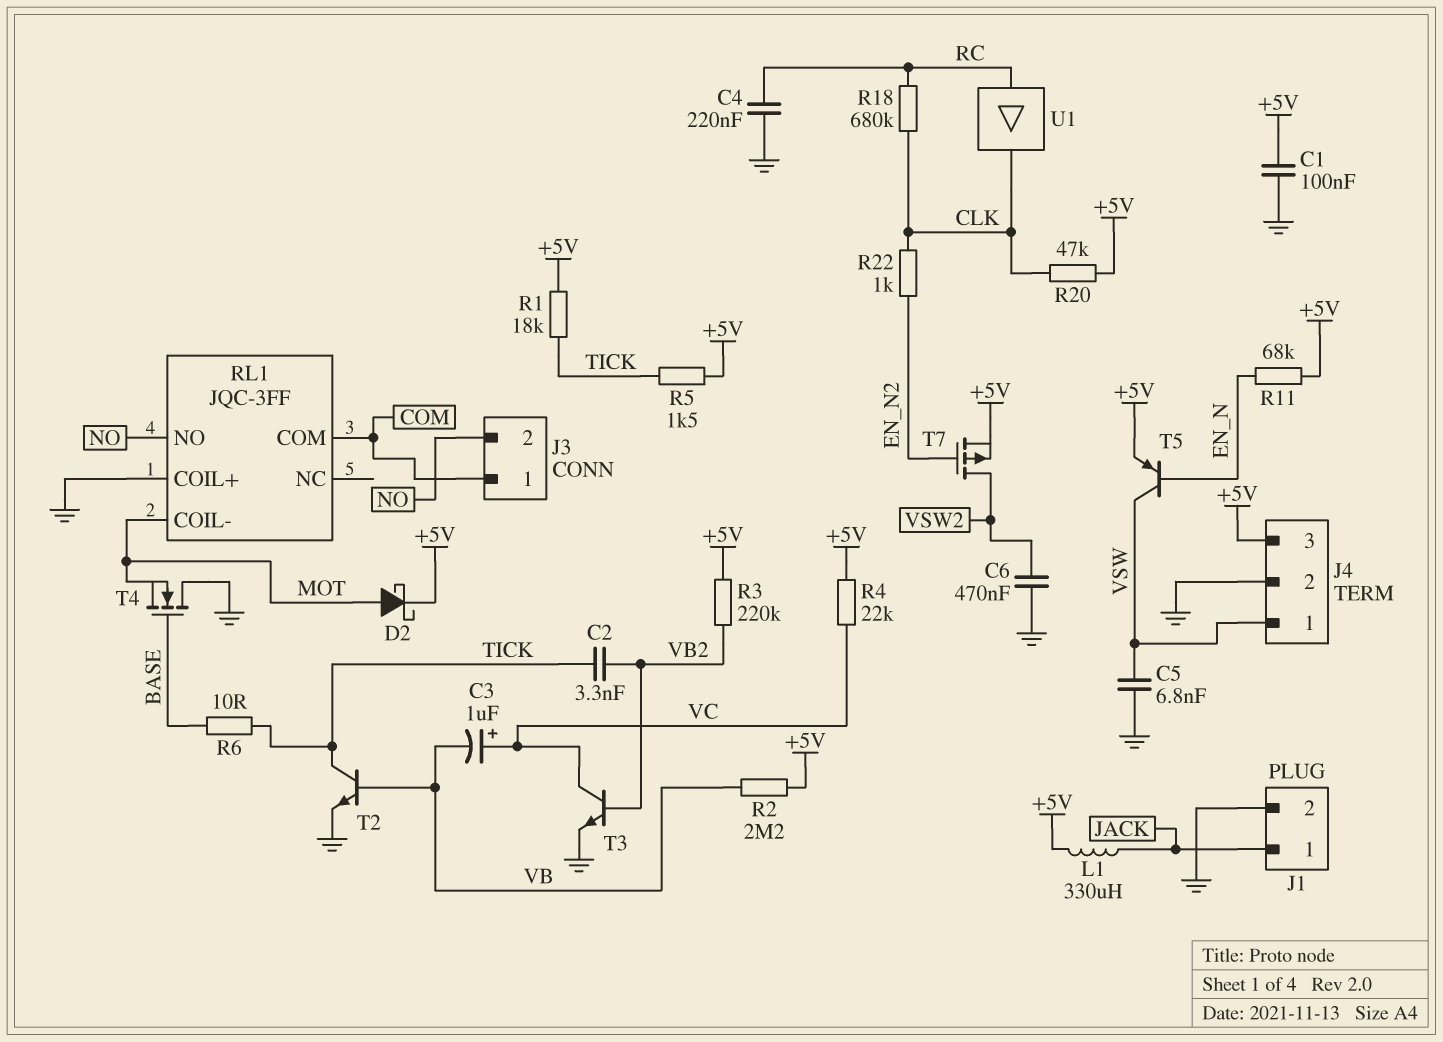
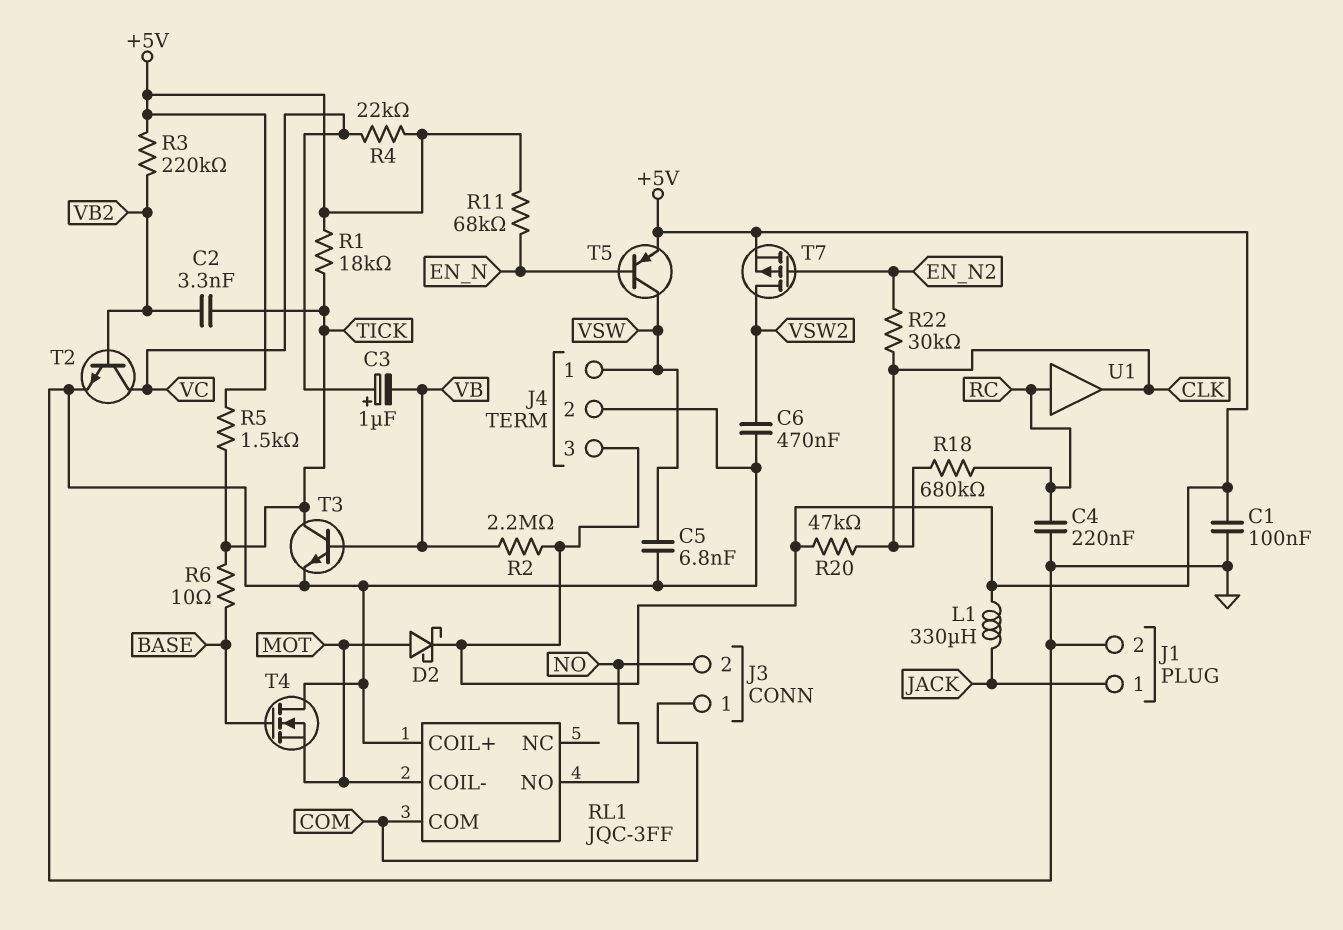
R22: 1k (CLK, EN_N2) -> 30k (CLK, EN_N2)
T2: NPN (B VB, C TICK, E GND) -> NPN (B VB2, C VC, E GND)
T3: NPN (B VB2, C VC, E GND) -> NPN (B VB, C TICK, E GND)

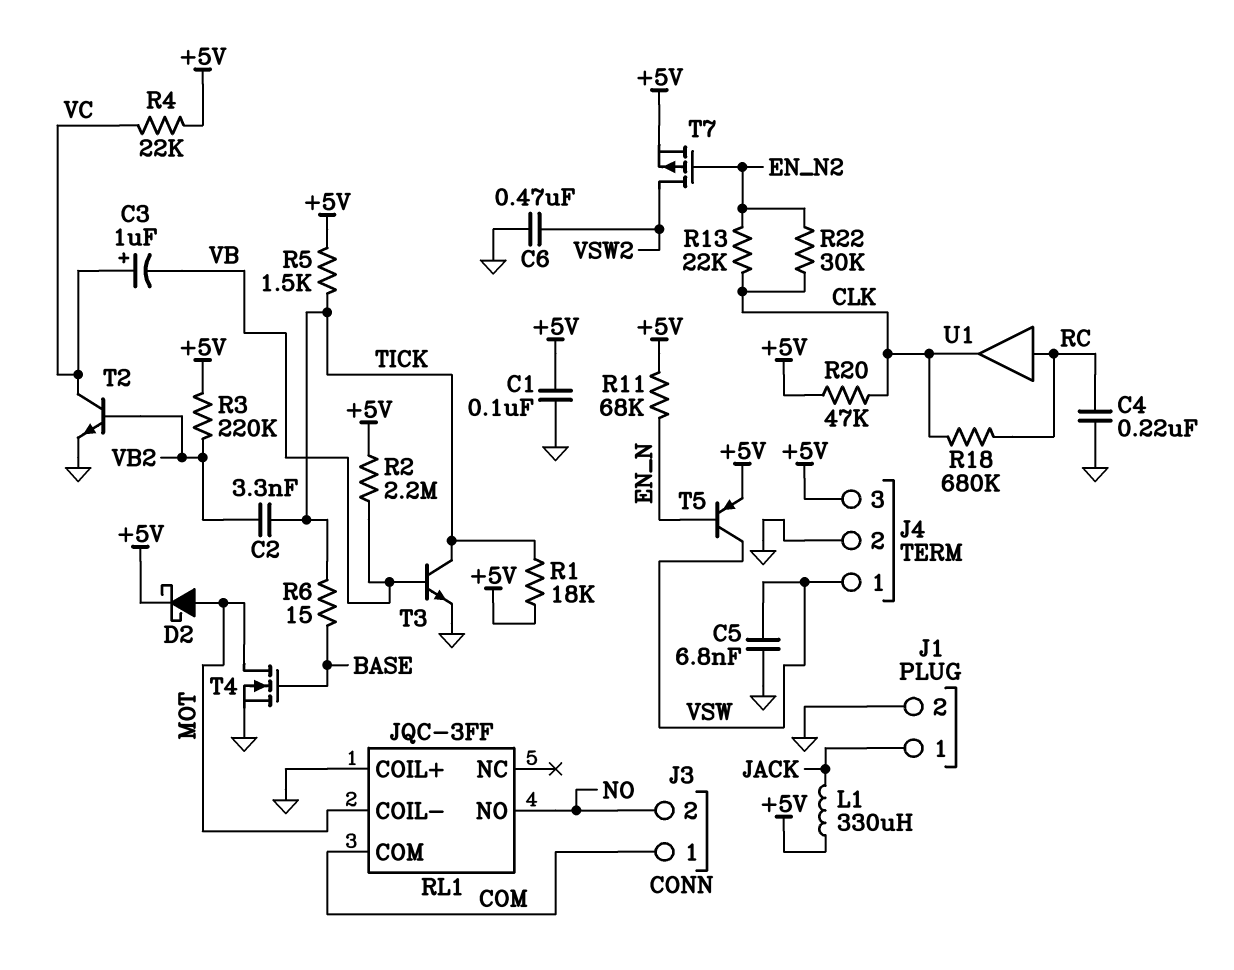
R6: 10 (BASE, TICK) -> 15 (BASE, TICK)
R13: none -> 22k (CLK, EN_N2)
T4: NMOS (G BASE, D GND, S MOT) -> NMOS (G BASE, D MOT, S GND)

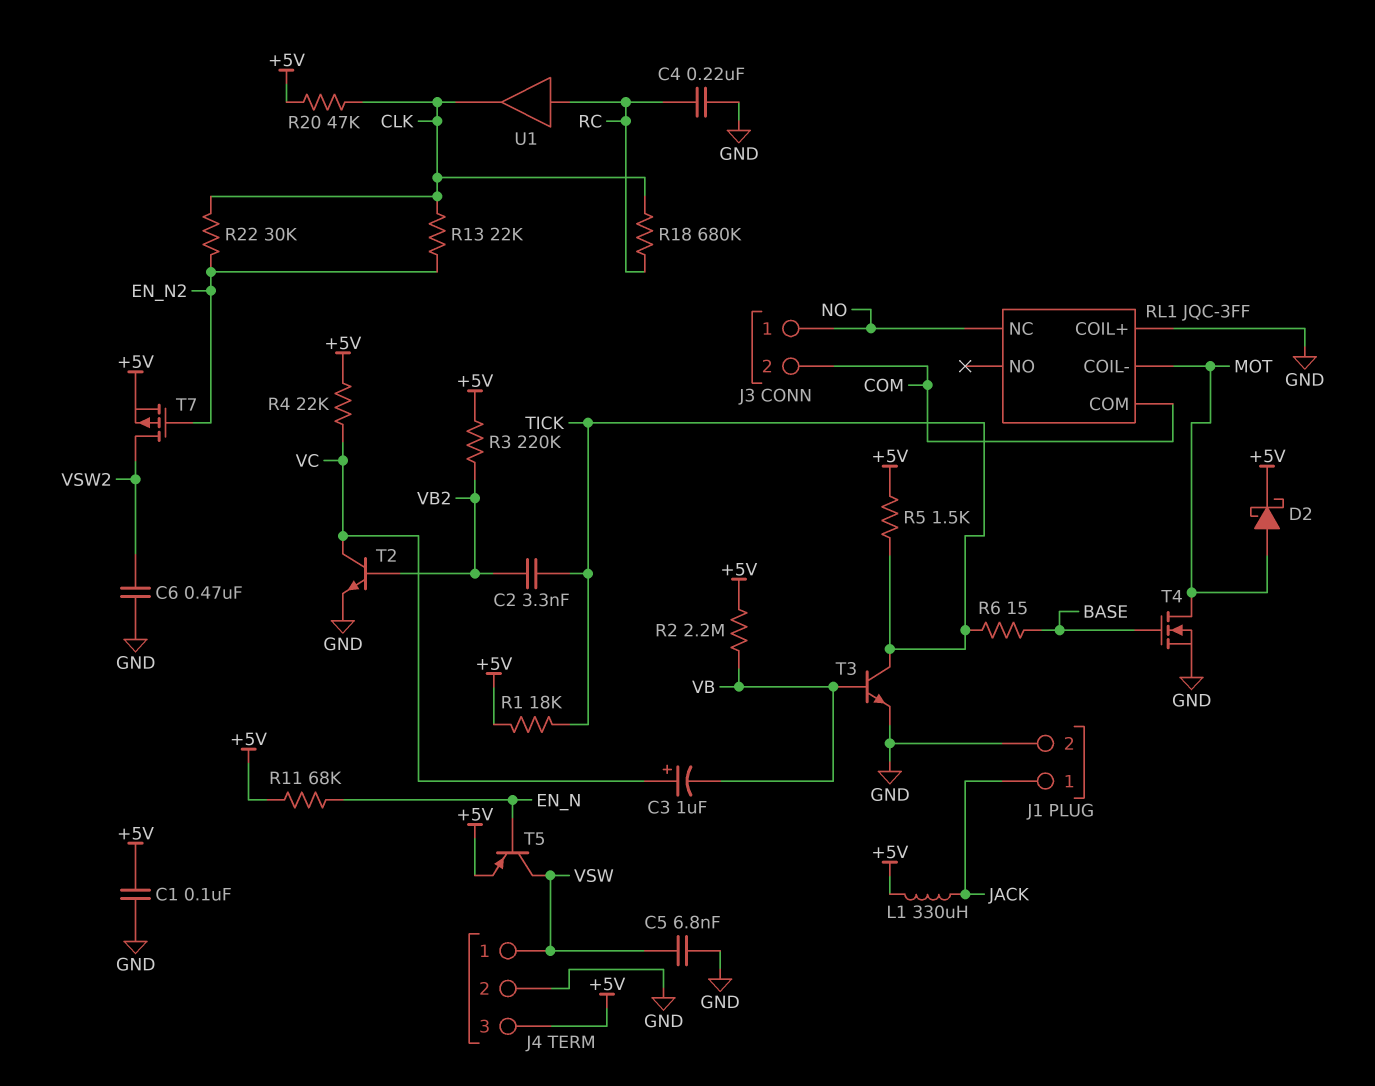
J3 pin 1: COM -> NO
J3 pin 2: NO -> COM
RL1 pin NC: none -> NO
RL1 pin NO: NO -> none

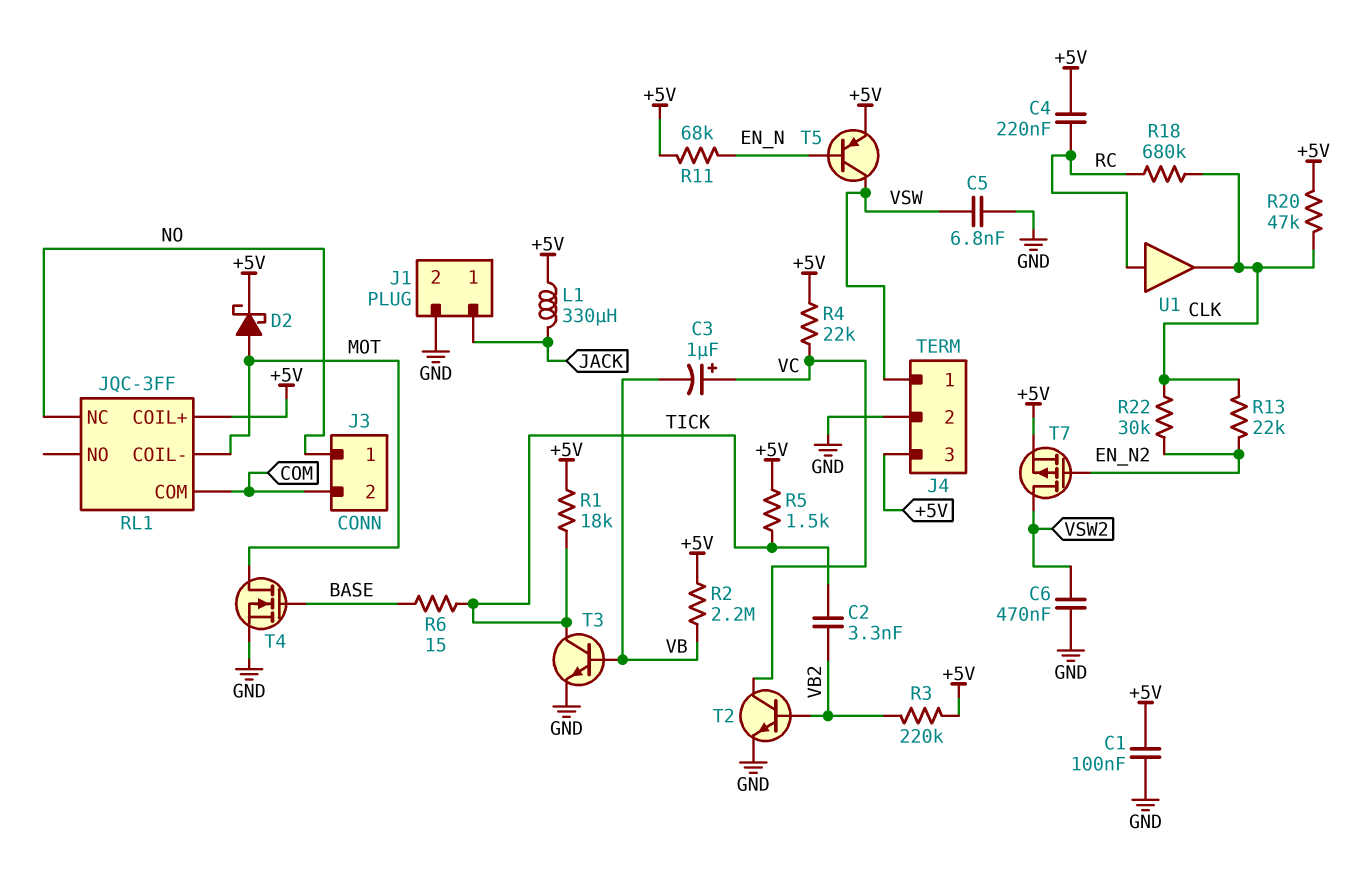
C4: 220nF (GND, RC) -> 220nF (+5V, RC)
RL1 pin COIL+: GND -> +5V

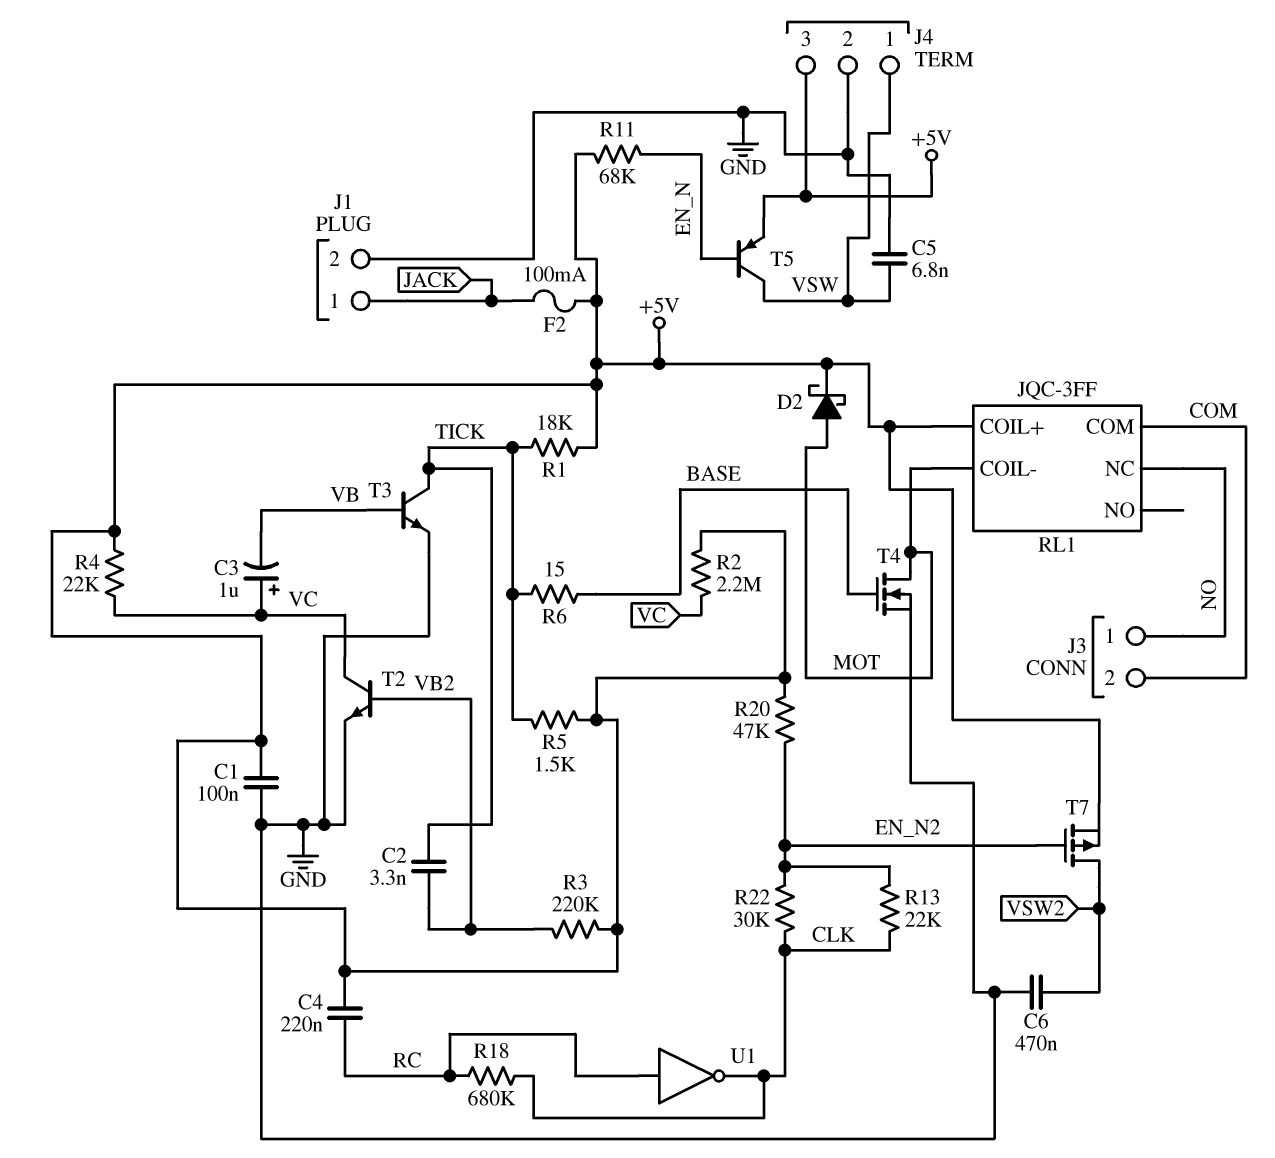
F2: none -> 100mA (+5V, JACK)
L1: 330uH (+5V, JACK) -> none
R2: 2.2M (+5V, VB) -> 2.2M (+5V, VC)
R20: 47k (+5V, CLK) -> 47k (+5V, EN_N2)
U1: buffer (in RC, out CLK) -> NOT (in RC, out CLK)

